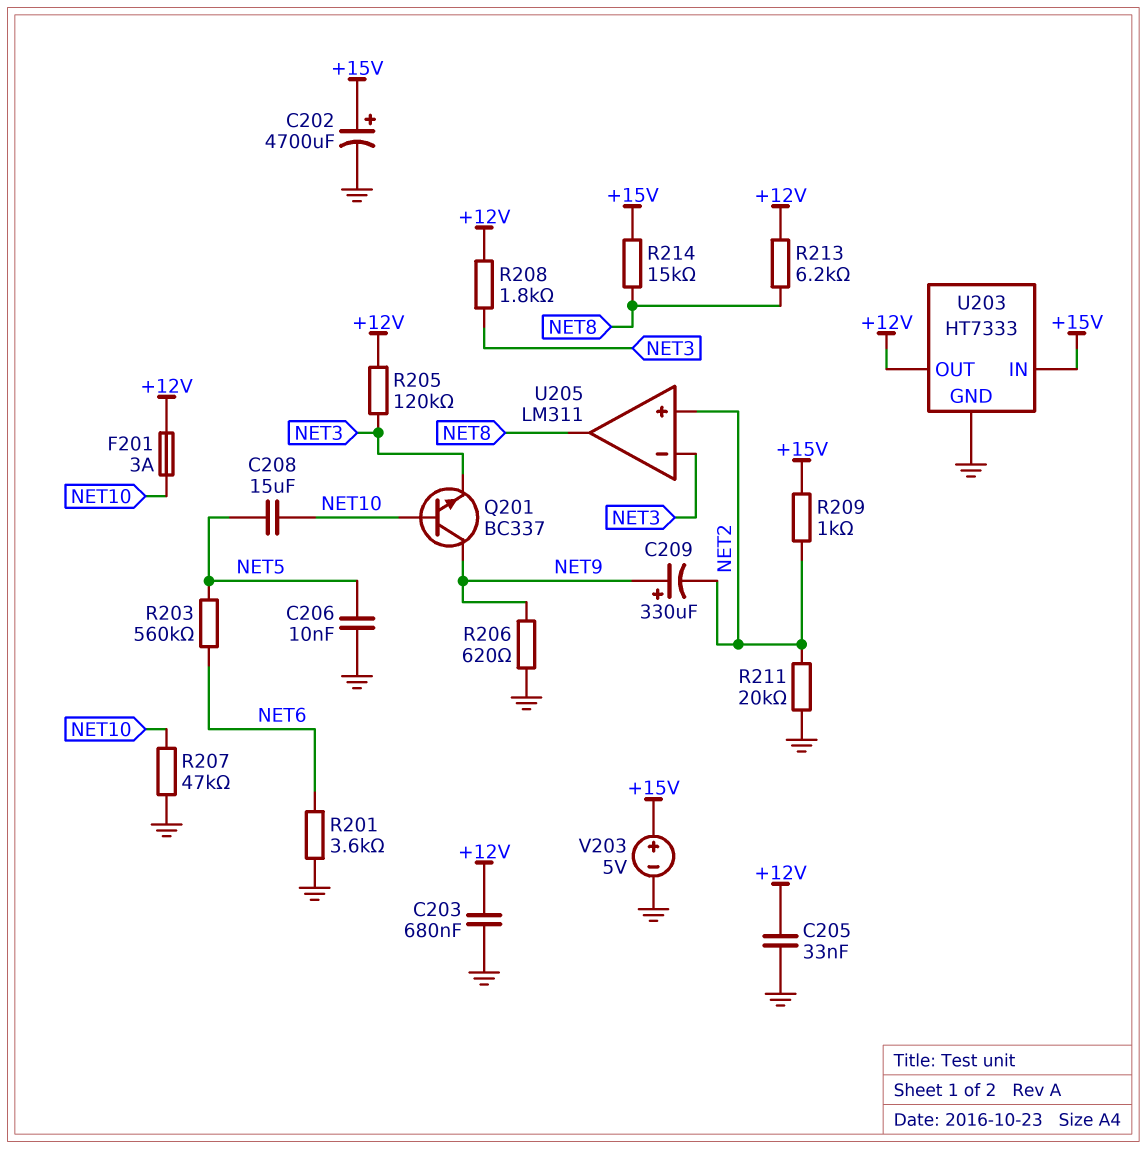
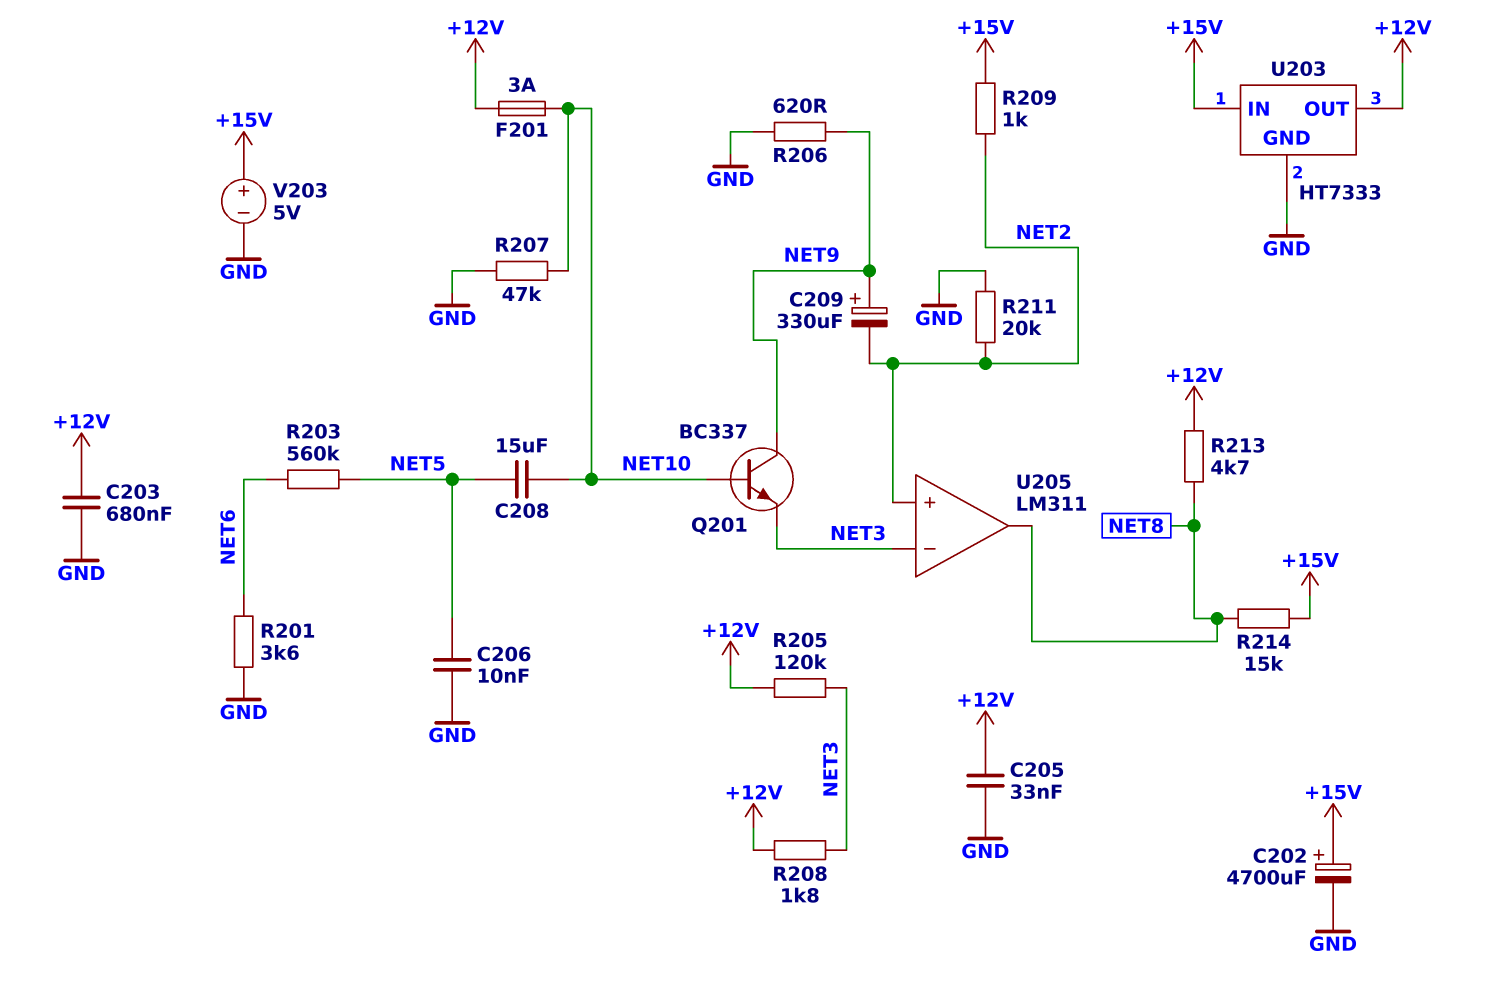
R213: 6.2k (+12V, NET8) -> 4.7k (+12V, NET8)

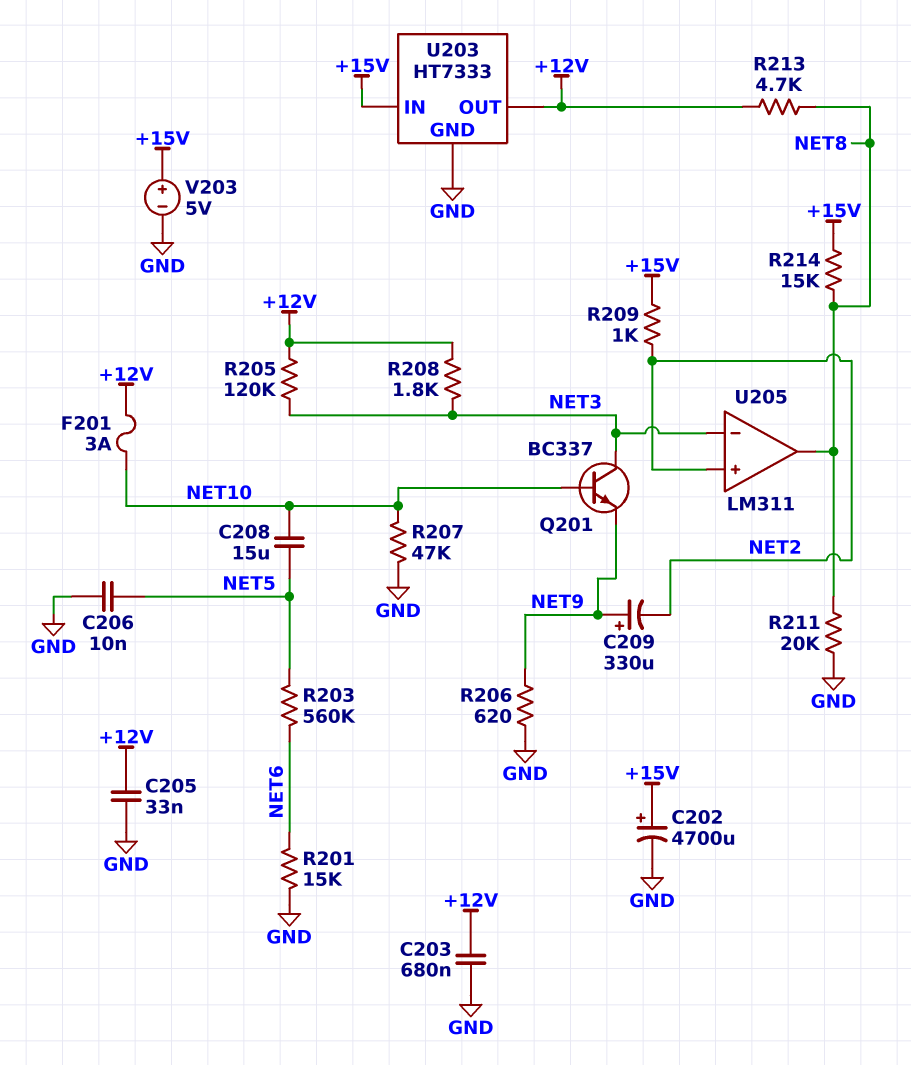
Q201: NPN BC337 (B NET10, C NET9, E NET3) -> NPN BC337 (B NET10, C NET3, E NET9)
R201: 3.6k (GND, NET6) -> 15k (GND, NET6)
R211: 20k (GND, NET2) -> 20k (GND, NET8)

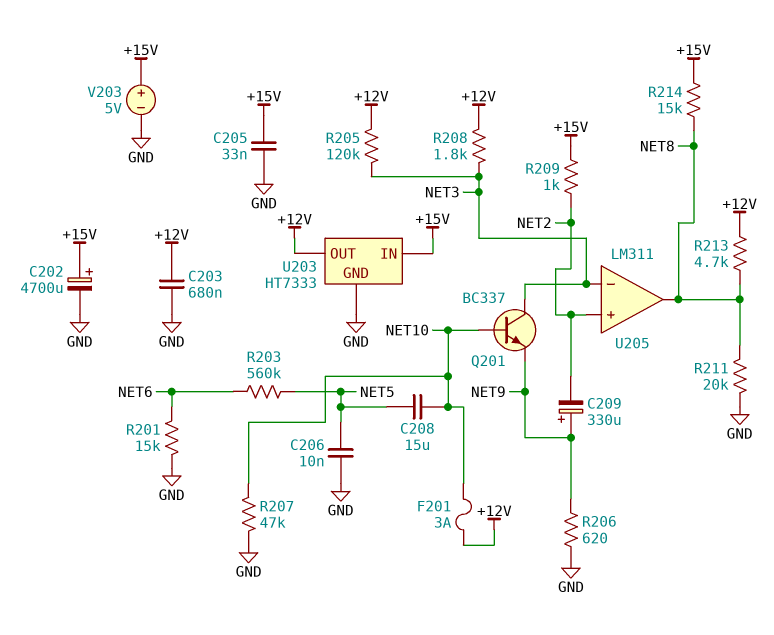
C205: 33nF (+12V, GND) -> 33nF (+15V, GND)

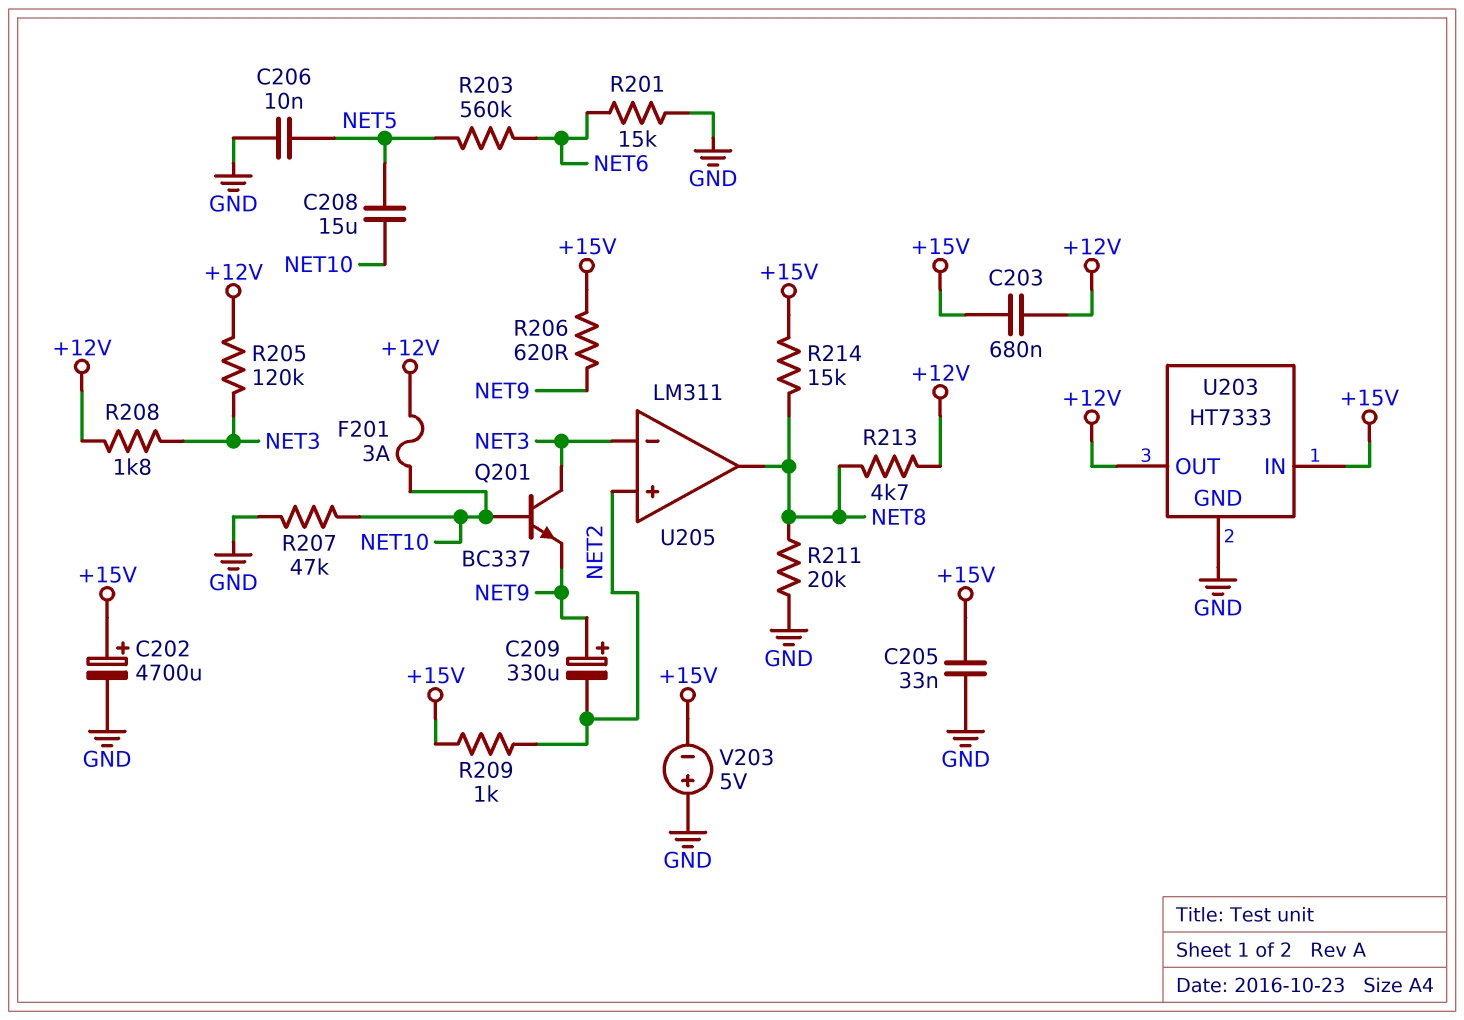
C203: 680nF (+12V, GND) -> 680nF (+12V, +15V)
R206: 620 (GND, NET9) -> 620 (+15V, NET9)
V203: 5V (plus +15V, minus GND) -> 5V (plus GND, minus +15V)

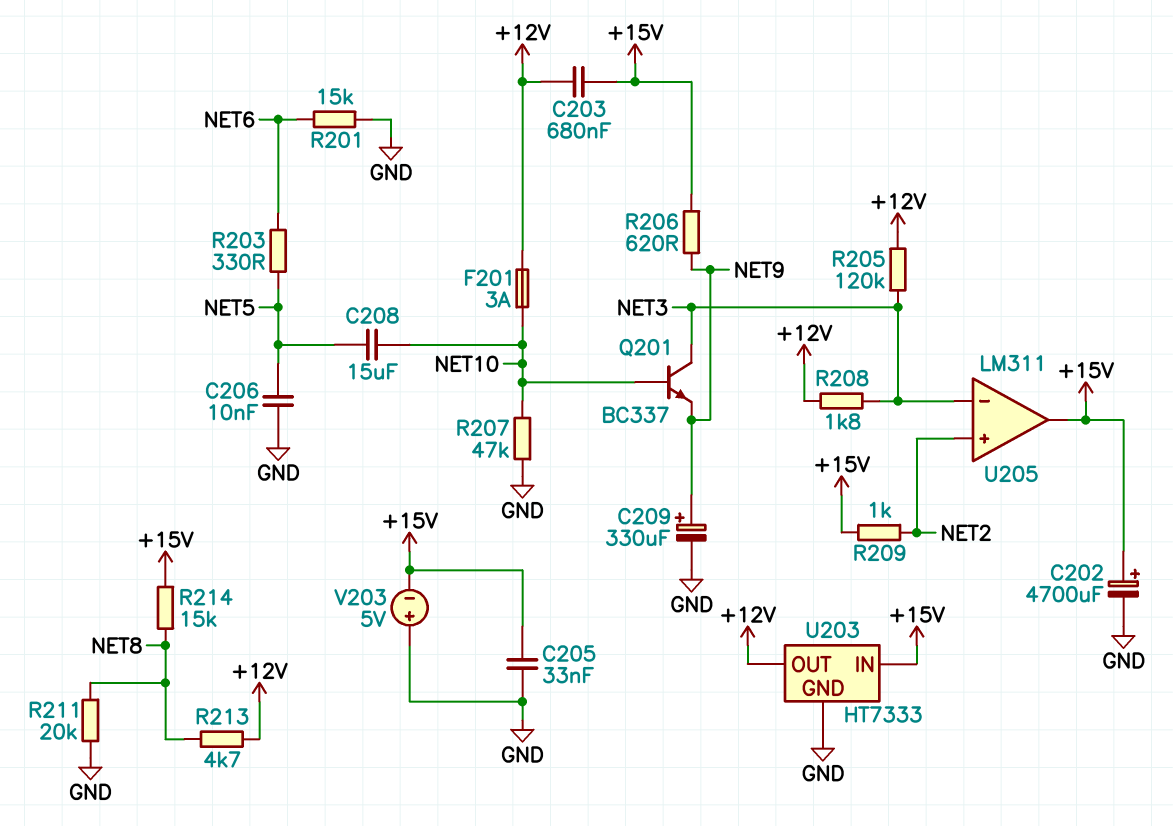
C209: 330uF (plus NET9, minus NET2) -> 330uF (plus NET9, minus GND)
R203: 560k (NET5, NET6) -> 330 (NET5, NET6)
U205 pin out: NET8 -> +15V

